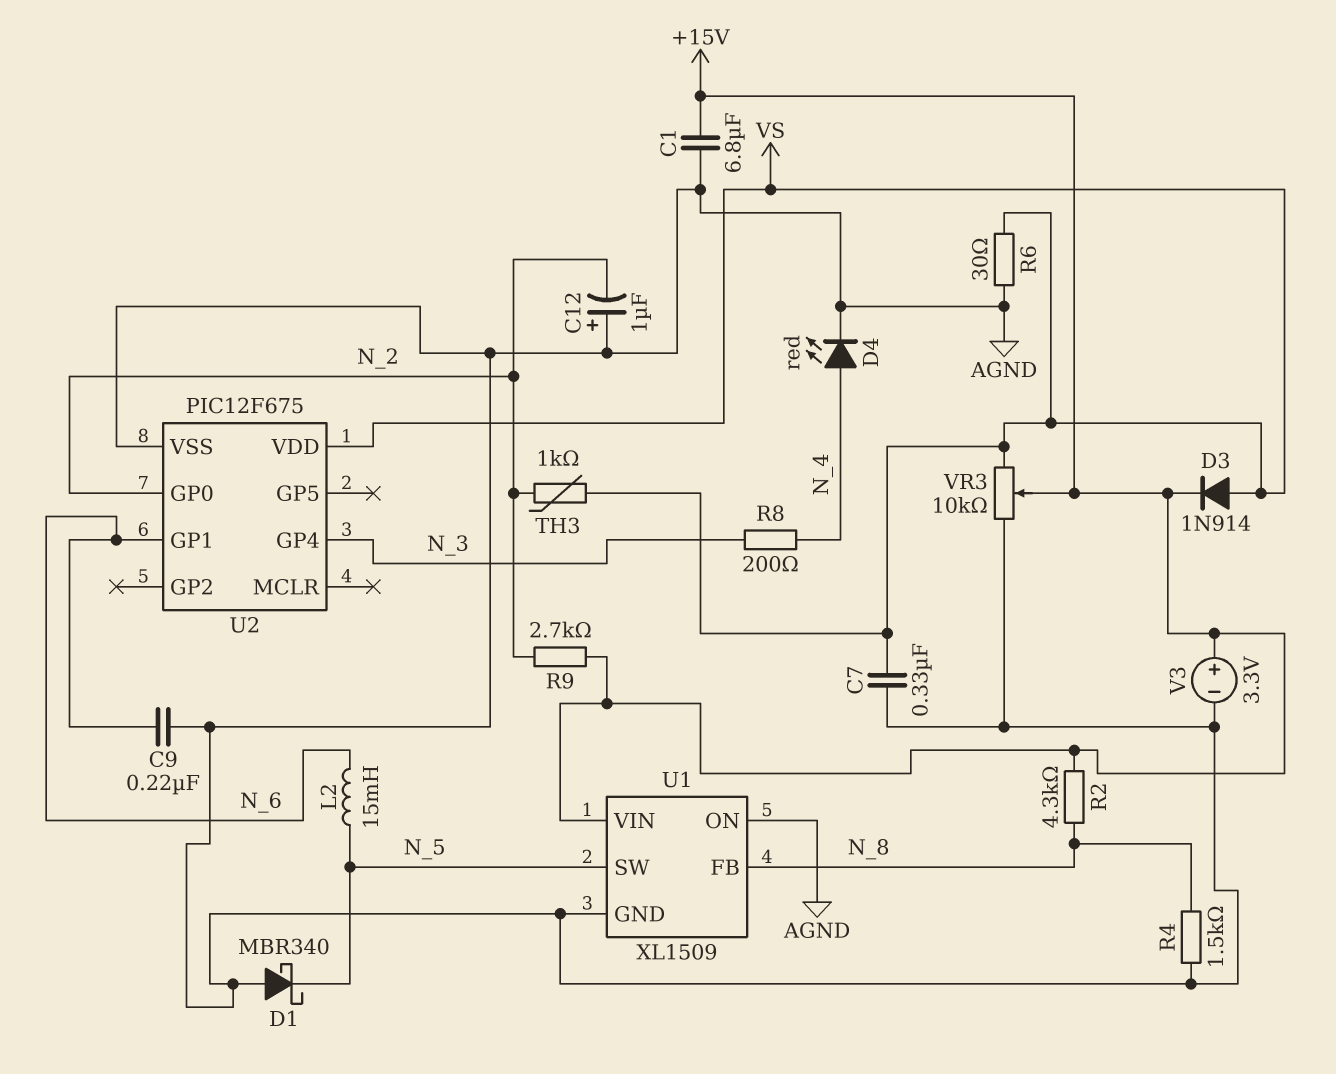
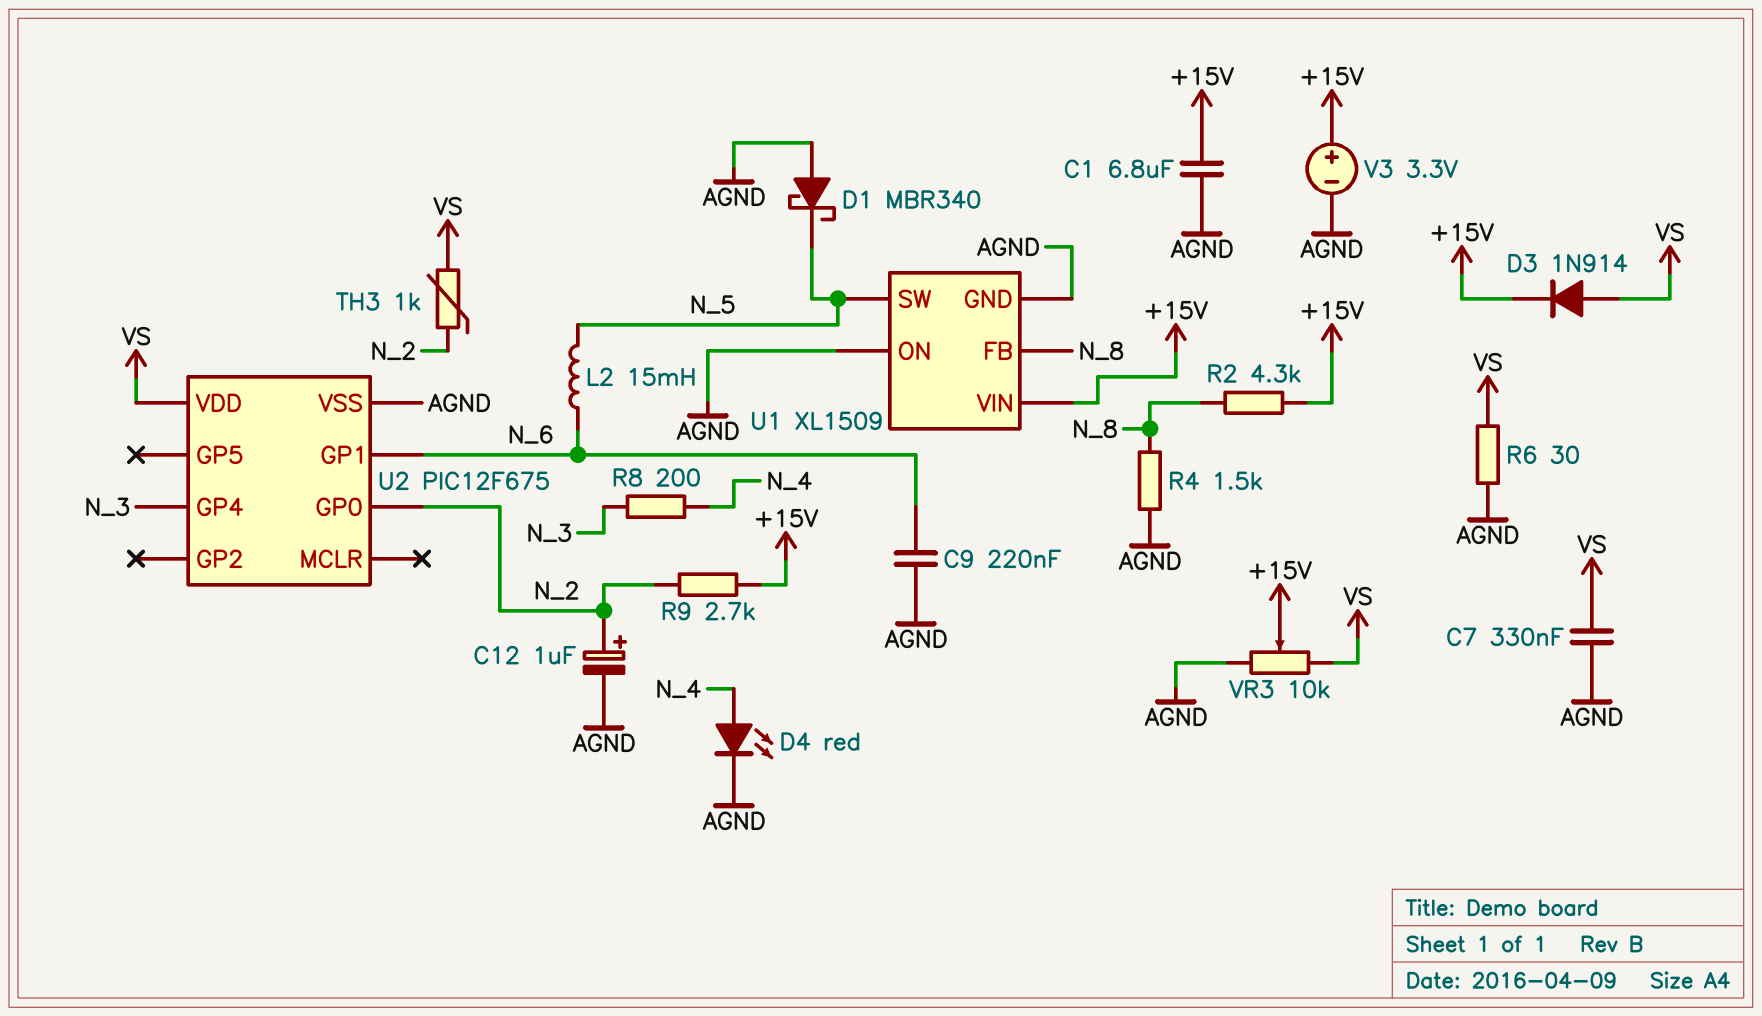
C12: 1uF (plus AGND, minus N_2) -> 1uF (plus N_2, minus AGND)

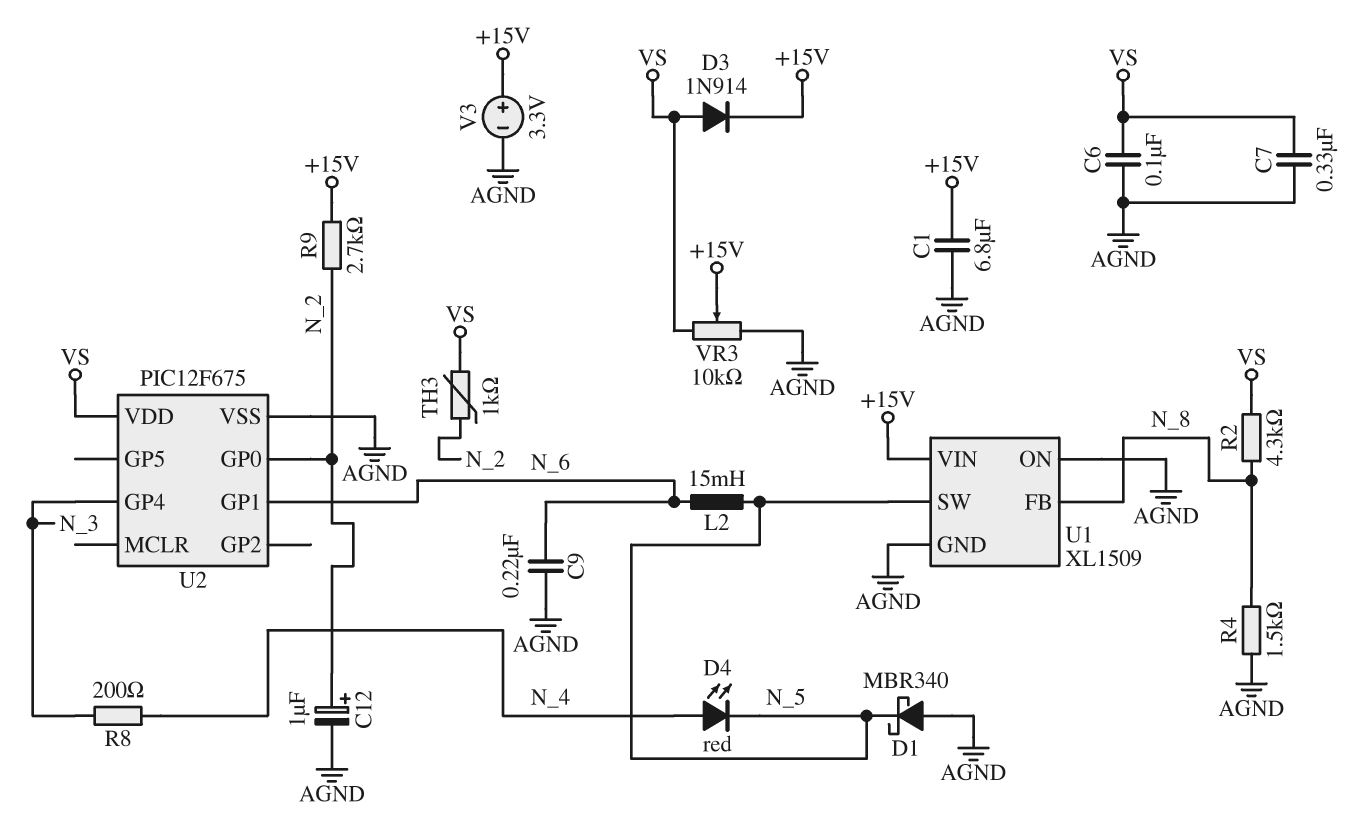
C6: none -> 100nF (AGND, VS)
D4: LED red (A N_4, K AGND) -> LED red (A N_4, K N_5)
R2: 4.3k (+15V, N_8) -> 4.3k (N_8, VS)
R6: 30 (AGND, VS) -> none

